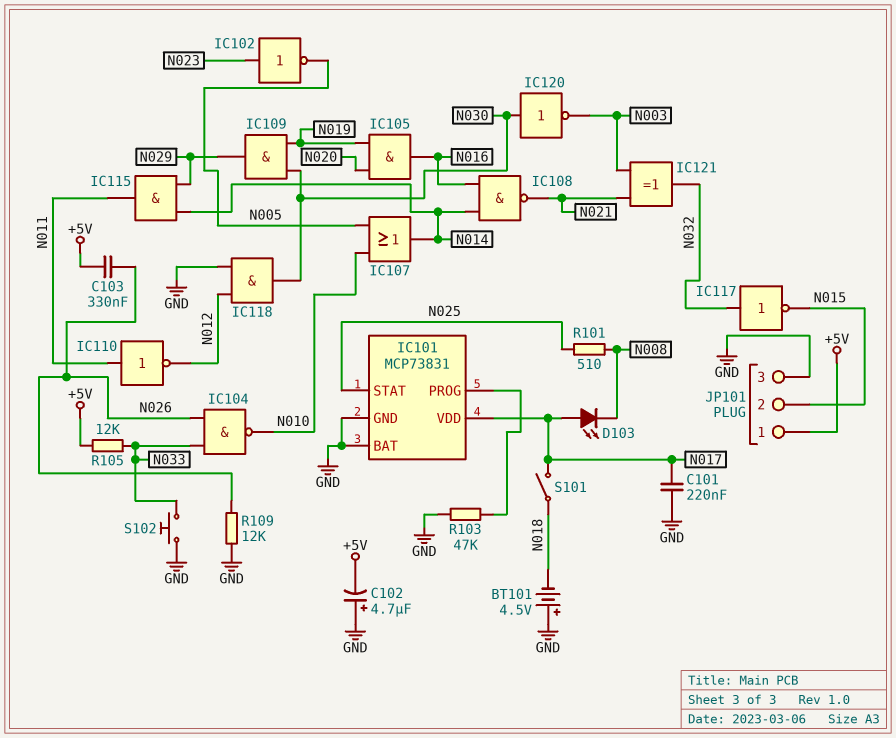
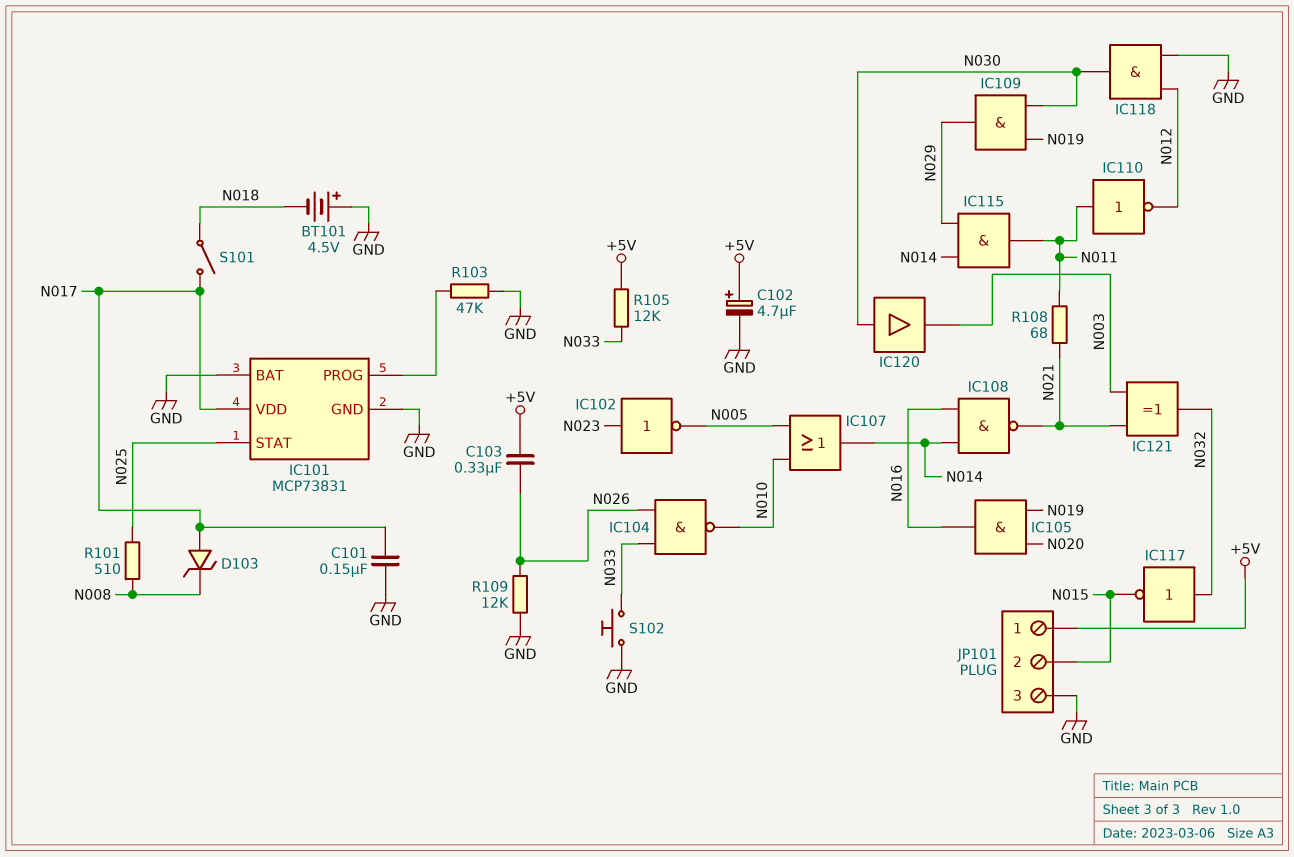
C101: 220nF (GND, N017) -> 150nF (GND, N017)
C102: 4.7uF (plus GND, minus +5V) -> 4.7uF (plus +5V, minus GND)
D103: LED (A N017, K N008) -> zener (A N017, K N008)
IC120: NOT (in N030, out N003) -> buffer (in N030, out N003)
R108: none -> 68 (N011, N021)

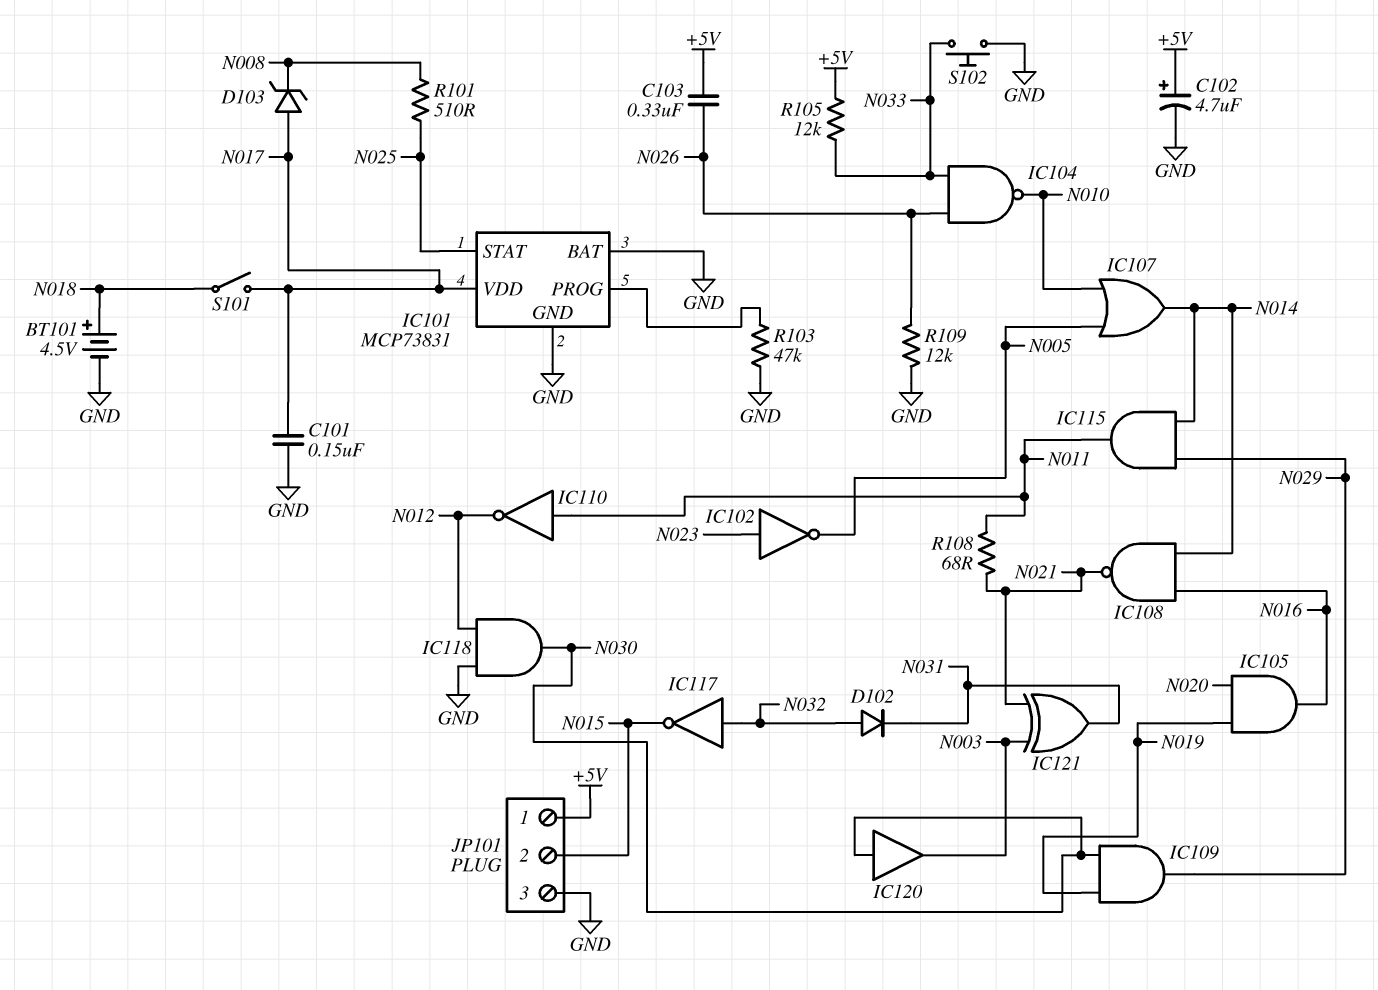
BT101: 4.5V (plus GND, minus N018) -> 4.5V (plus N018, minus GND)
D102: none -> diode (A N032, K N031)
IC121: XOR (in N003, in N021, out N032) -> XOR (in N003, in N021, out N031)

